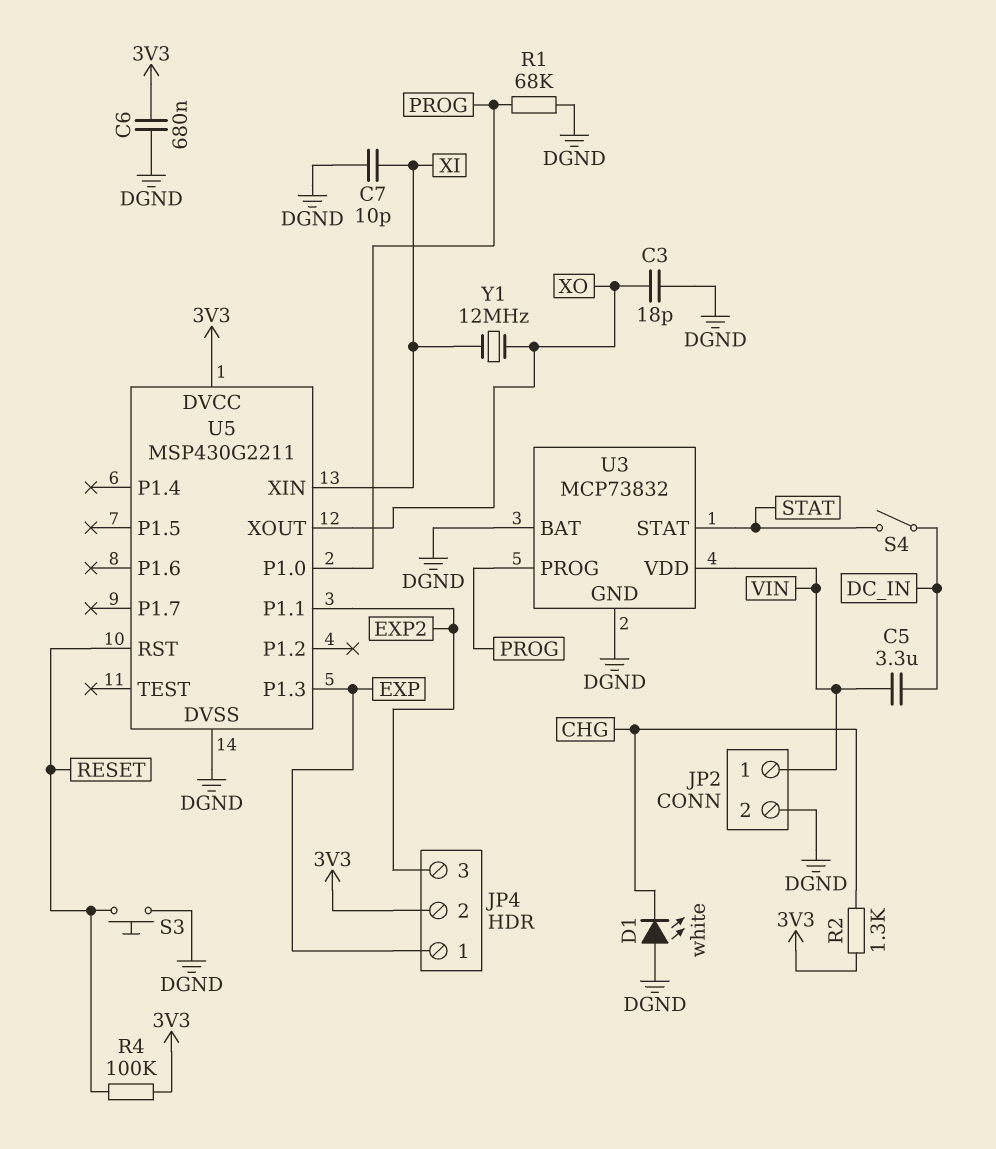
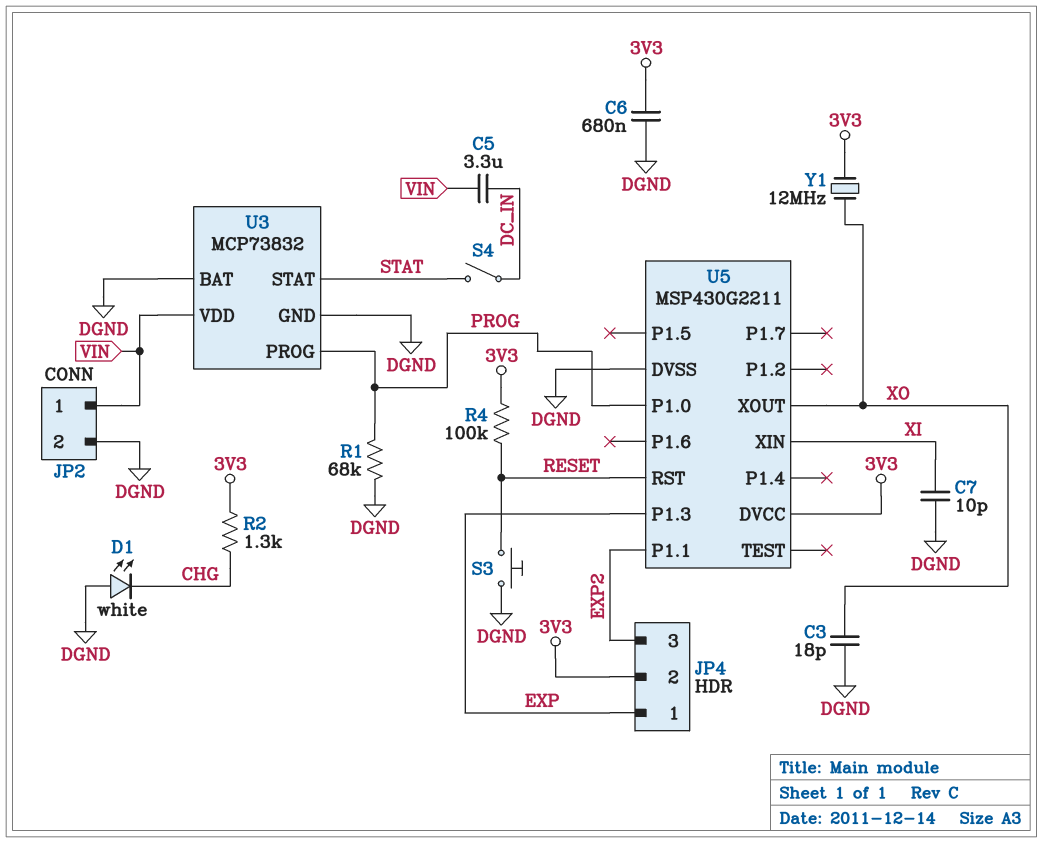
Y1: 12MHz (XI, XO) -> 12MHz (3V3, XO)

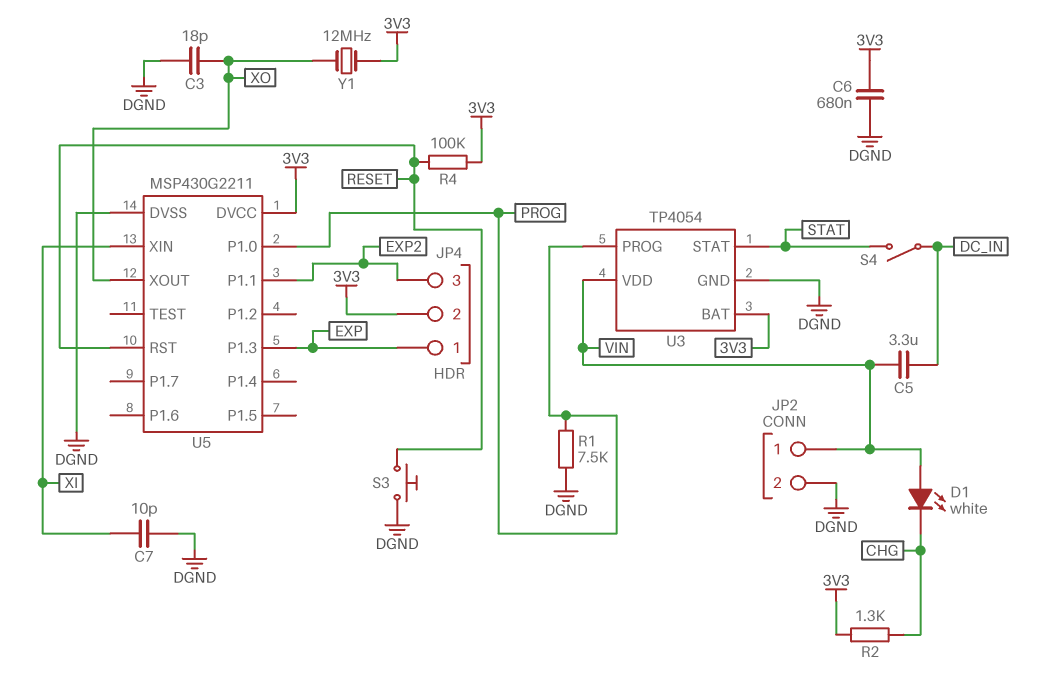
D1: LED white (A DGND, K CHG) -> LED white (A VIN, K CHG)
R1: 68k (DGND, PROG) -> 7.5k (DGND, PROG)
U3: MCP73832 -> TP4054
U3 pin BAT: DGND -> 3V3

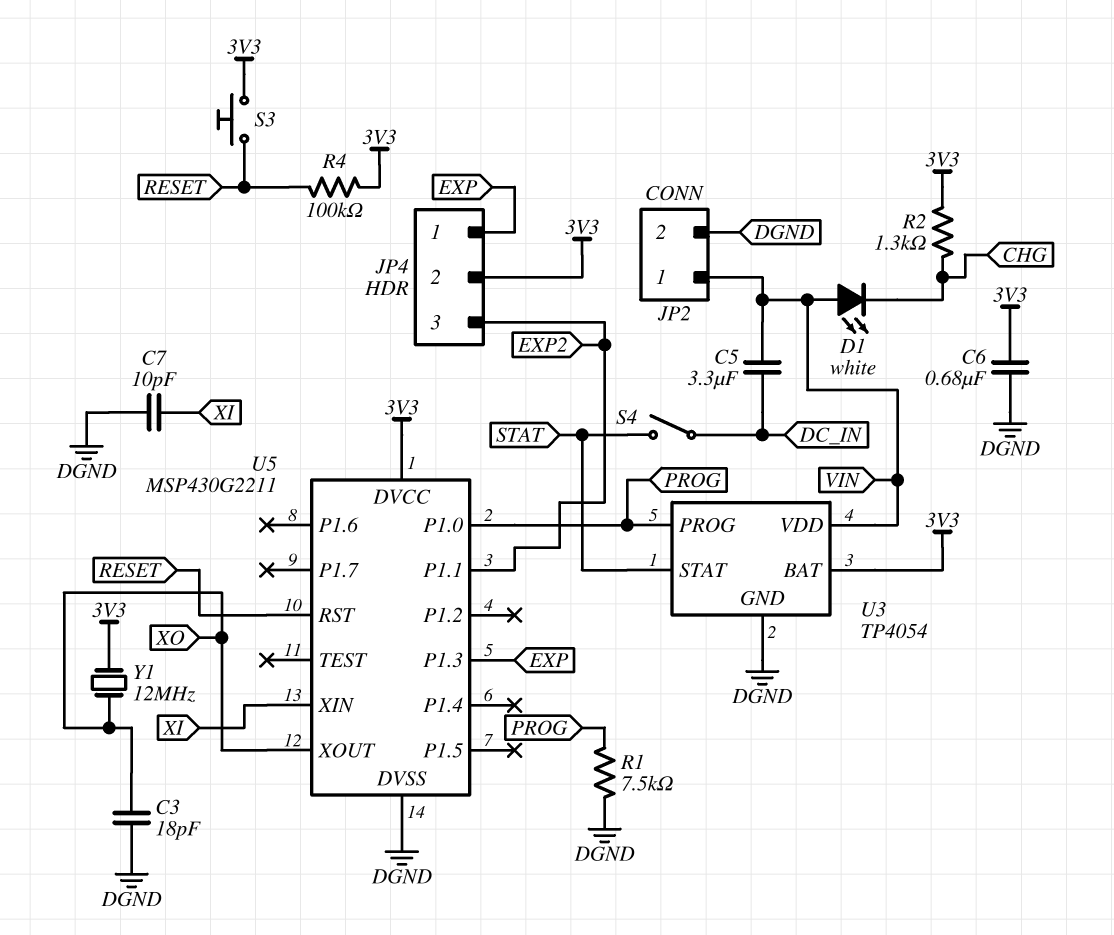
S3: button (DGND, RESET) -> button (3V3, RESET)

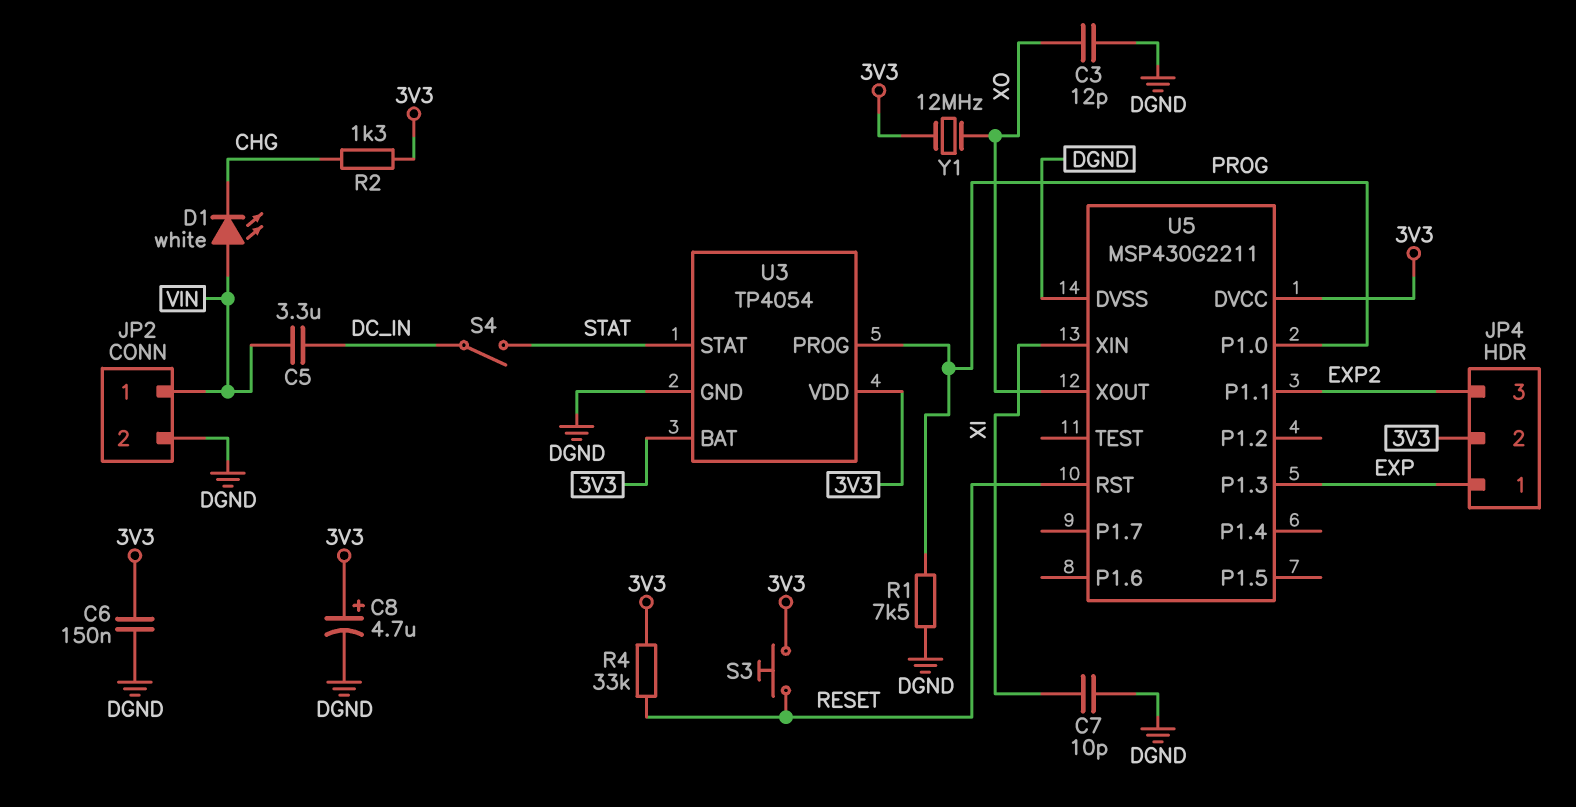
C3: 18pF (DGND, XO) -> 12pF (DGND, XO)
C6: 680nF (3V3, DGND) -> 150nF (3V3, DGND)
C8: none -> 4.7uF (plus 3V3, minus DGND)
R4: 100k (3V3, RESET) -> 33k (3V3, RESET)
U3 pin VDD: VIN -> 3V3

